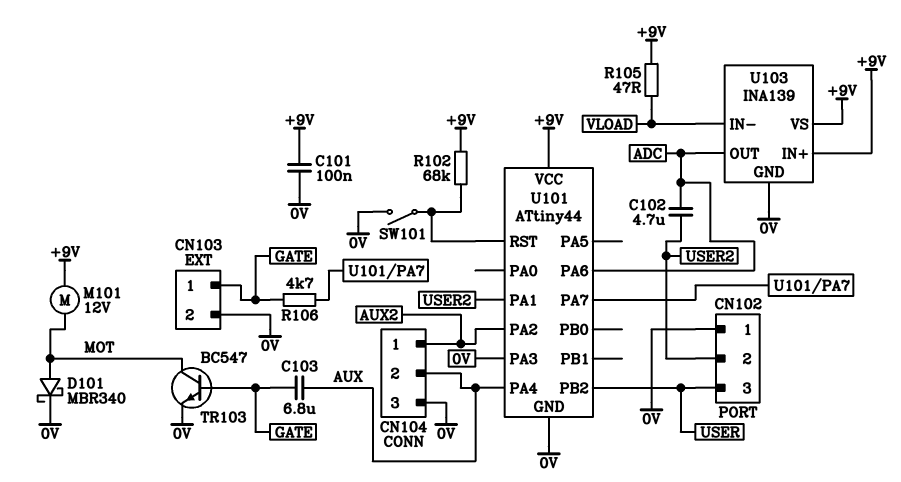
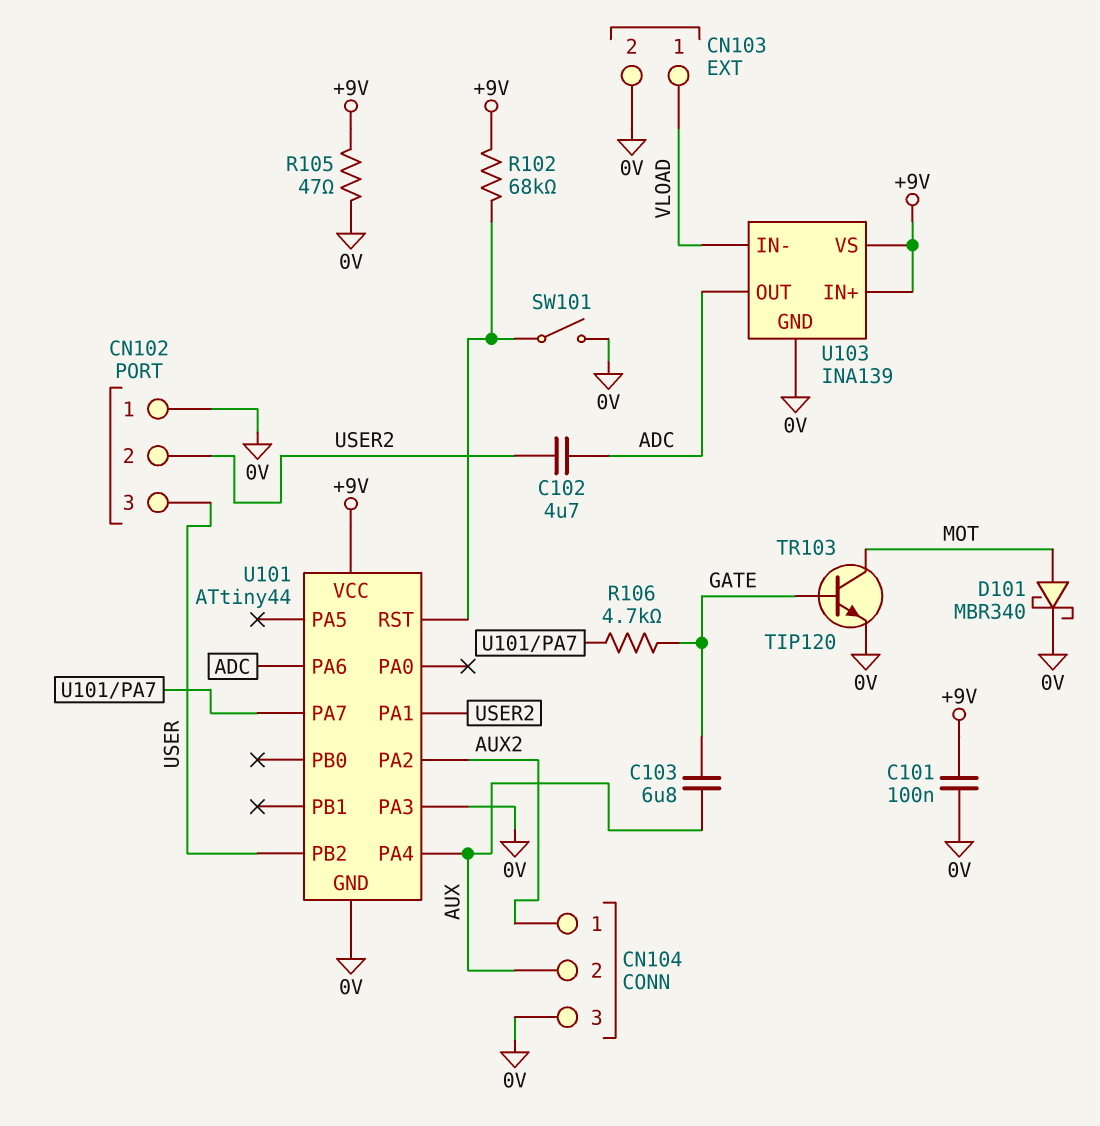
CN103 pin 1: GATE -> VLOAD
M101: motor 12V (+9V, MOT) -> none
R105: 47 (+9V, VLOAD) -> 47 (+9V, 0V)
TR103: NPN BC547 (B GATE, C MOT, E 0V) -> NPN TIP120 (B GATE, C MOT, E 0V)

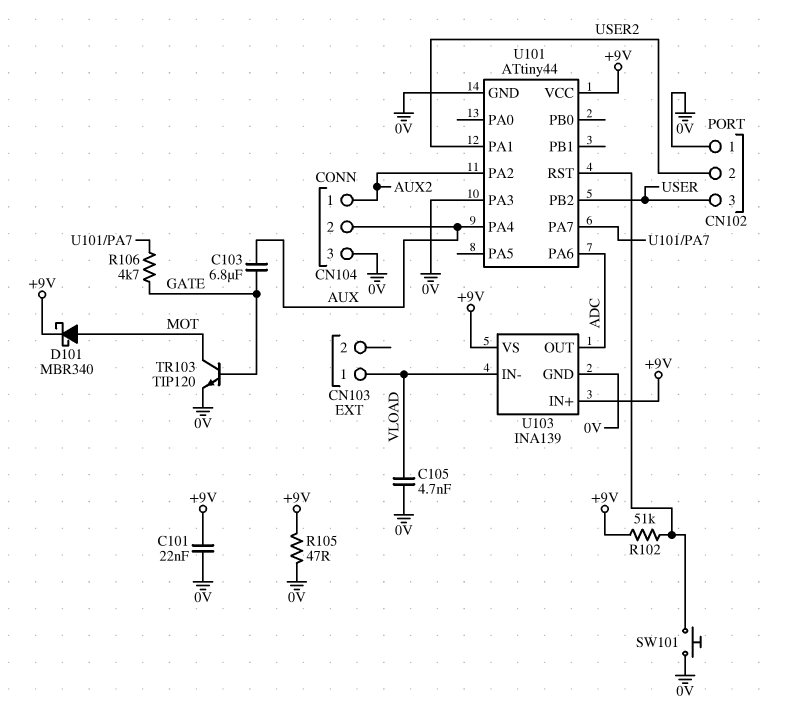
C101: 100nF (+9V, 0V) -> 22nF (+9V, 0V)
C102: 4.7uF (ADC, USER2) -> none
C105: none -> 4.7nF (0V, VLOAD)
CN103 pin 2: 0V -> none
D101: schottky MBR340 (A MOT, K 0V) -> schottky MBR340 (A MOT, K +9V)
R102: 68k (+9V, U101/RST) -> 51k (+9V, U101/RST)
SW101: switch (0V, U101/RST) -> button (0V, U101/RST)

